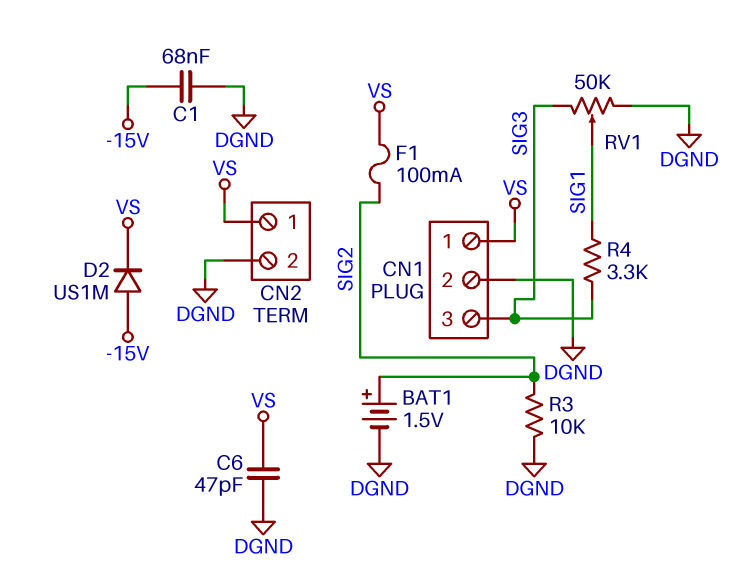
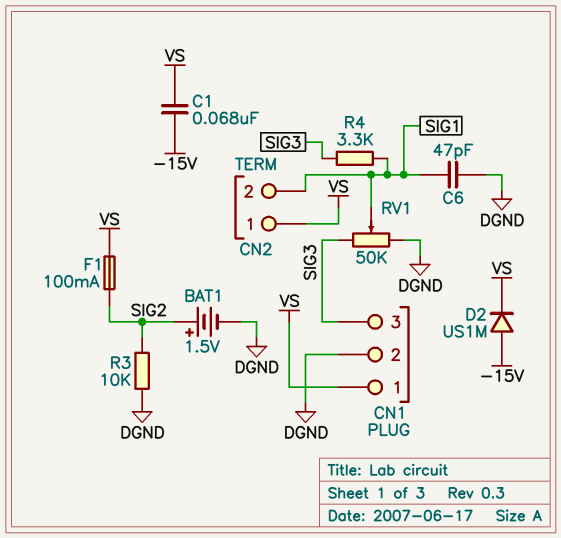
C1: 68nF (-15V, DGND) -> 68nF (-15V, VS)
C6: 47pF (DGND, VS) -> 47pF (DGND, SIG1)
CN2 pin 2: DGND -> SIG1

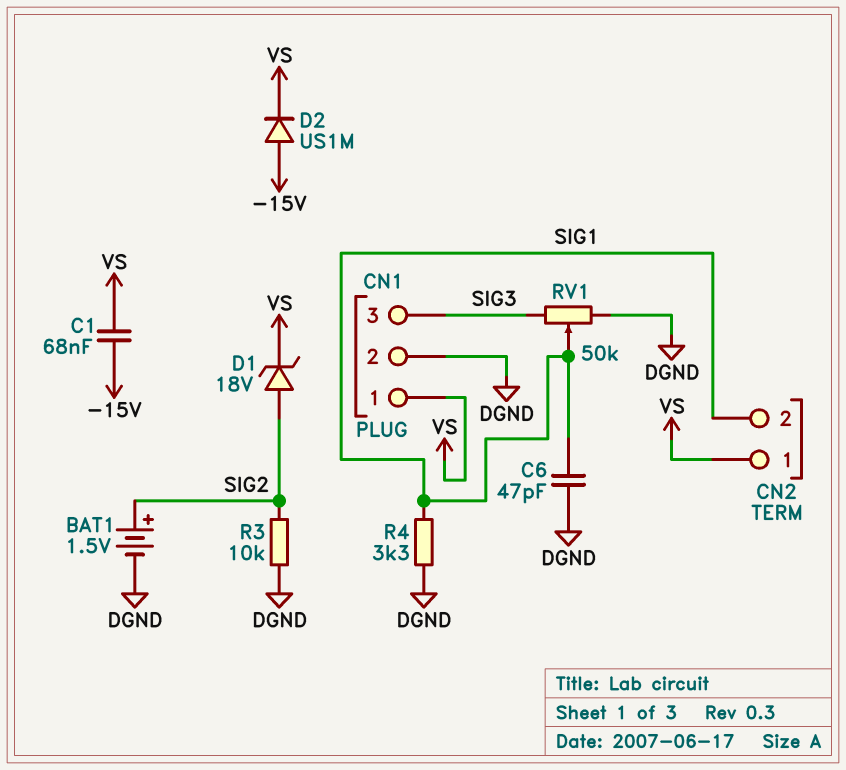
D1: none -> zener 18V (A SIG2, K VS)
F1: 100mA (SIG2, VS) -> none
R4: 3.3k (SIG1, SIG3) -> 3.3k (DGND, SIG1)

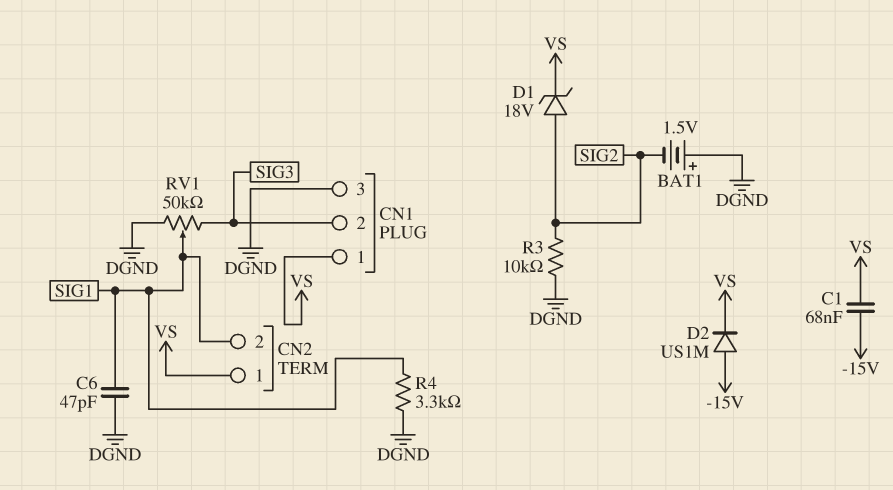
BAT1: 1.5V (plus SIG2, minus DGND) -> 1.5V (plus DGND, minus SIG2)
CN1 pin 2: DGND -> SIG3
CN1 pin 3: SIG3 -> DGND

